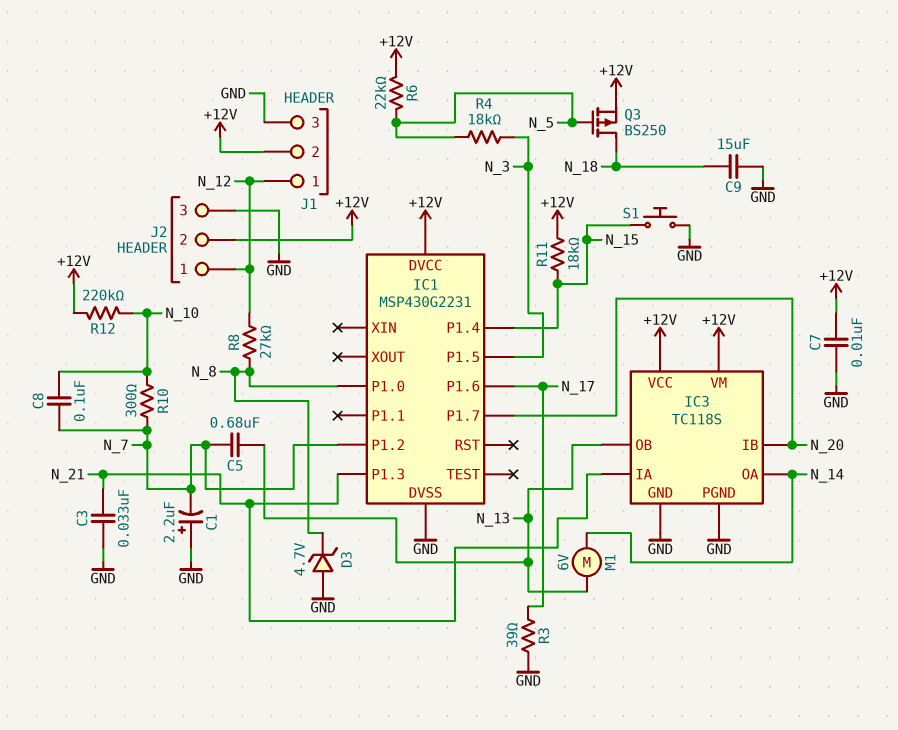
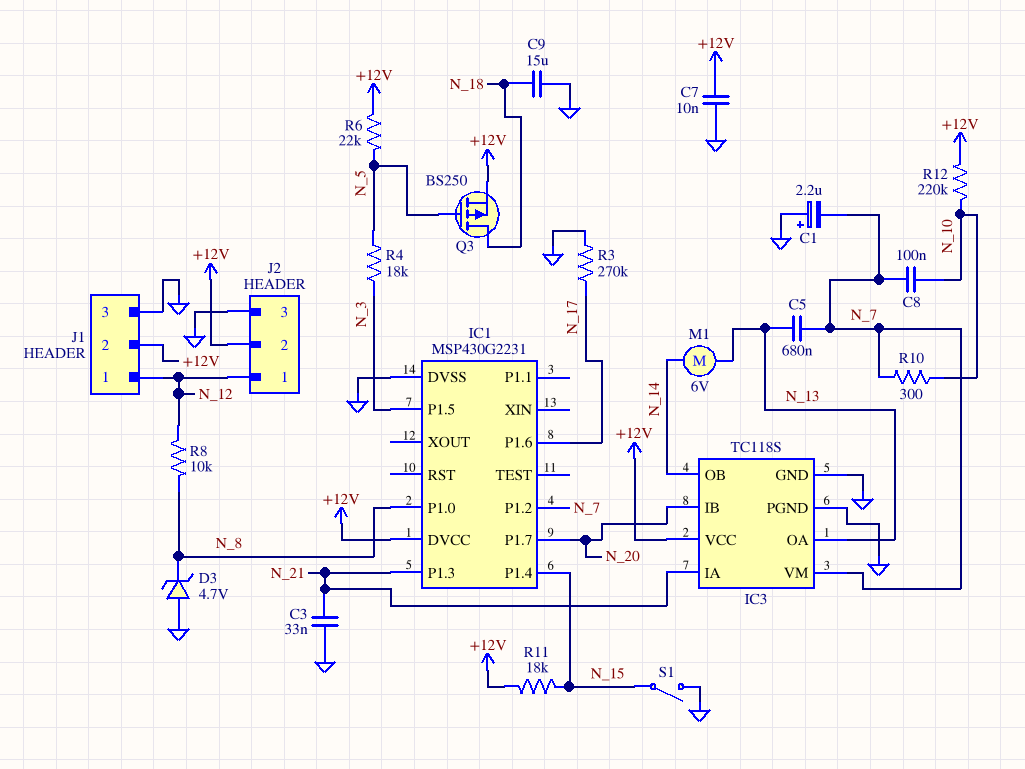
IC3 pin OA: N_14 -> N_13
IC3 pin OB: N_13 -> N_14
IC3 pin VM: +12V -> N_7
R3: 39 (GND, N_17) -> 270k (GND, N_17)
R8: 27k (N_8, N_12) -> 10k (N_8, N_12)
S1: button (GND, N_15) -> switch (GND, N_15)

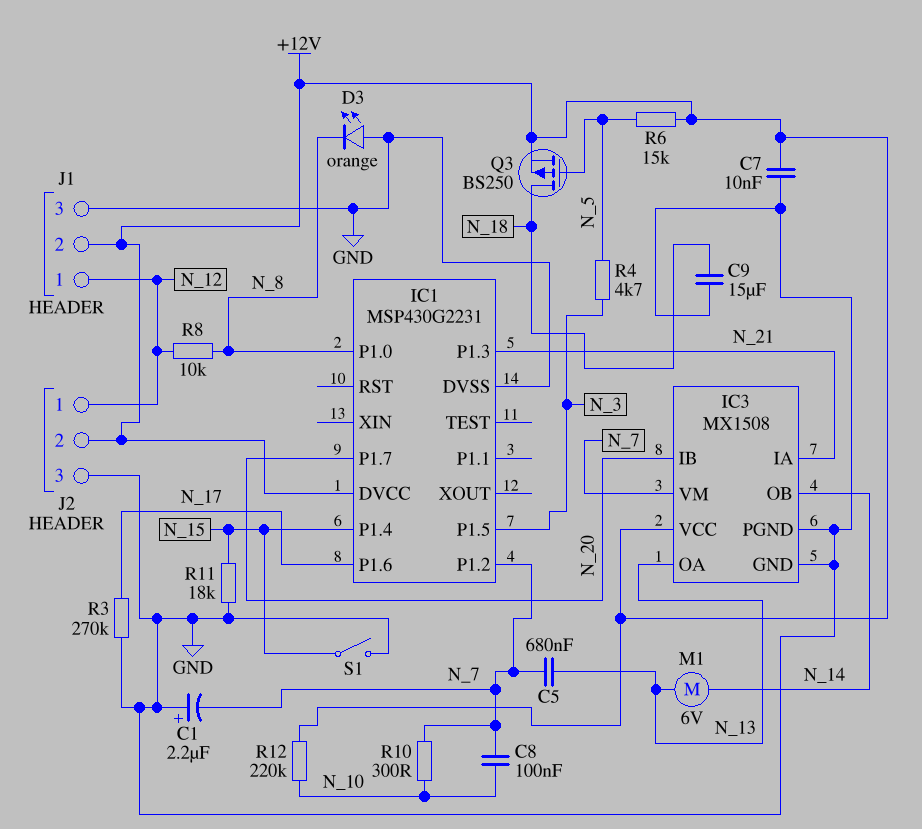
C3: 33nF (GND, N_21) -> none
D3: zener 4.7V (A GND, K N_8) -> LED orange (A GND, K N_8)
IC3: TC118S -> MX1508
R4: 18k (N_3, N_5) -> 4.7k (N_3, N_5)
R6: 22k (+12V, N_5) -> 15k (+12V, N_5)
R11: 18k (+12V, N_15) -> 18k (GND, N_15)

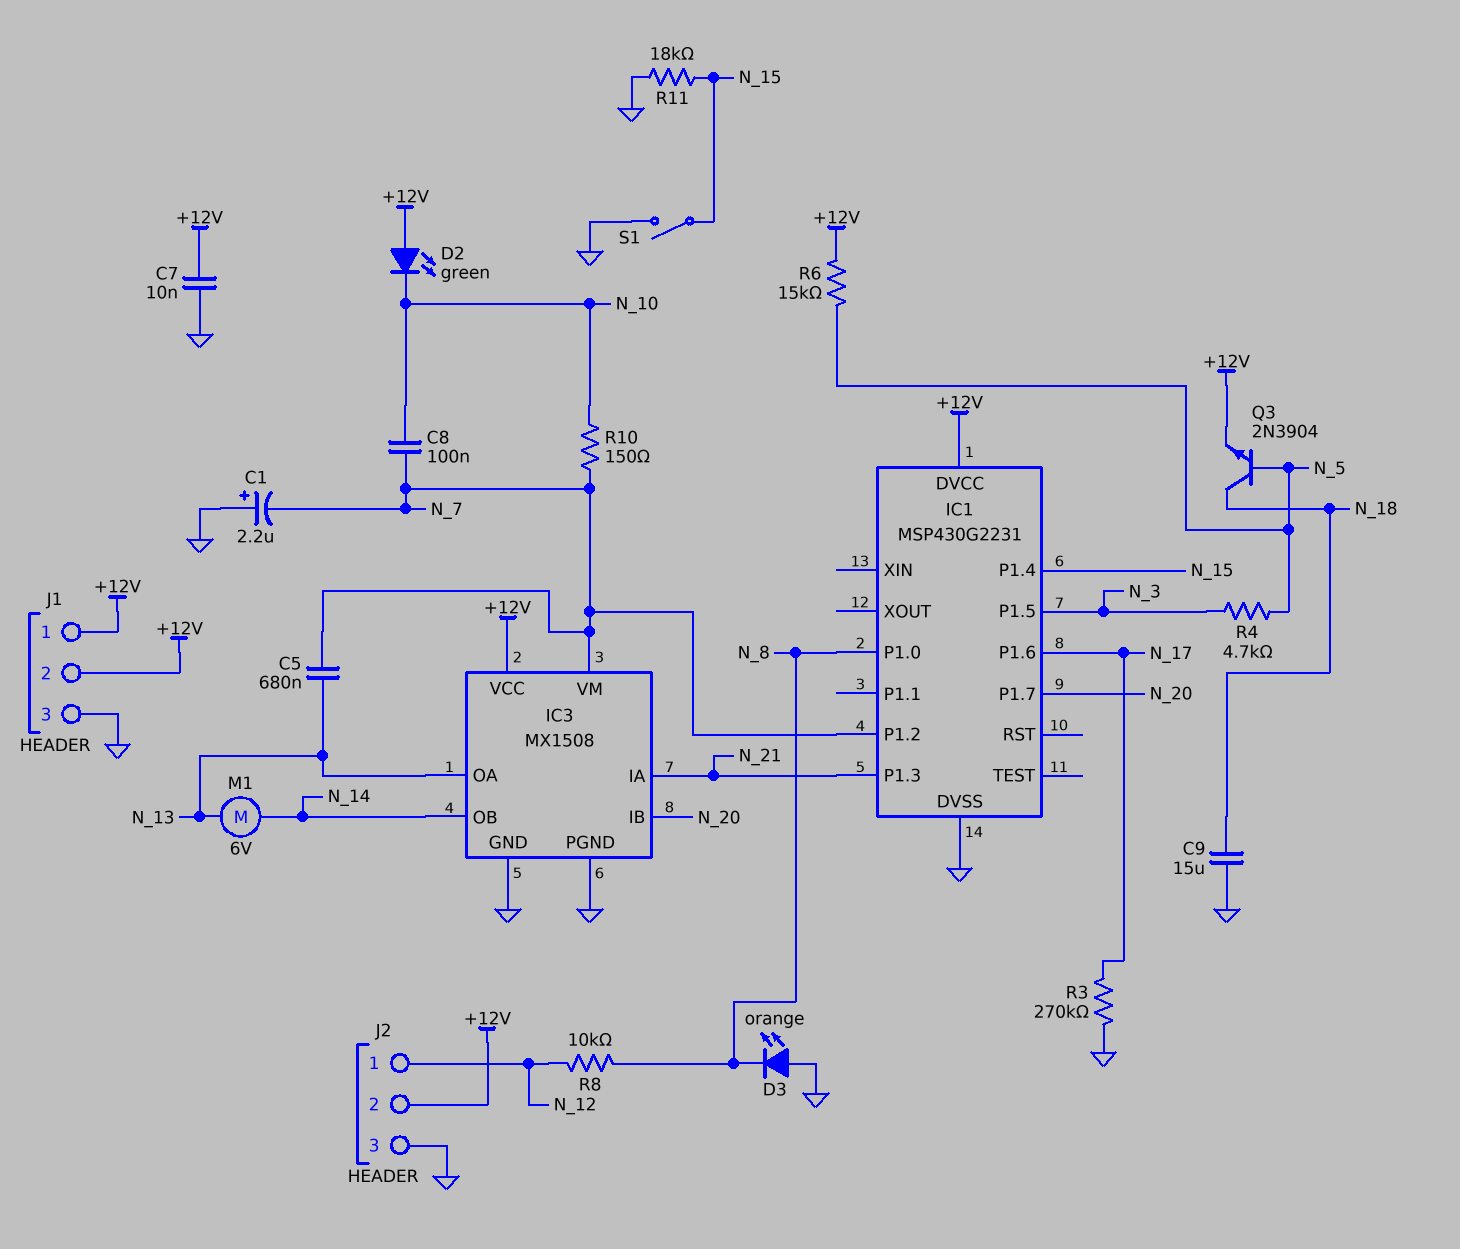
D2: none -> LED green (A +12V, K N_10)
J1 pin 1: N_12 -> +12V
Q3: PMOS BS250 (G N_5, D N_18, S +12V) -> NPN 2N3904 (B N_5, C N_18, E +12V)
R10: 300 (N_7, N_10) -> 150 (N_7, N_10)
R12: 220k (+12V, N_10) -> none

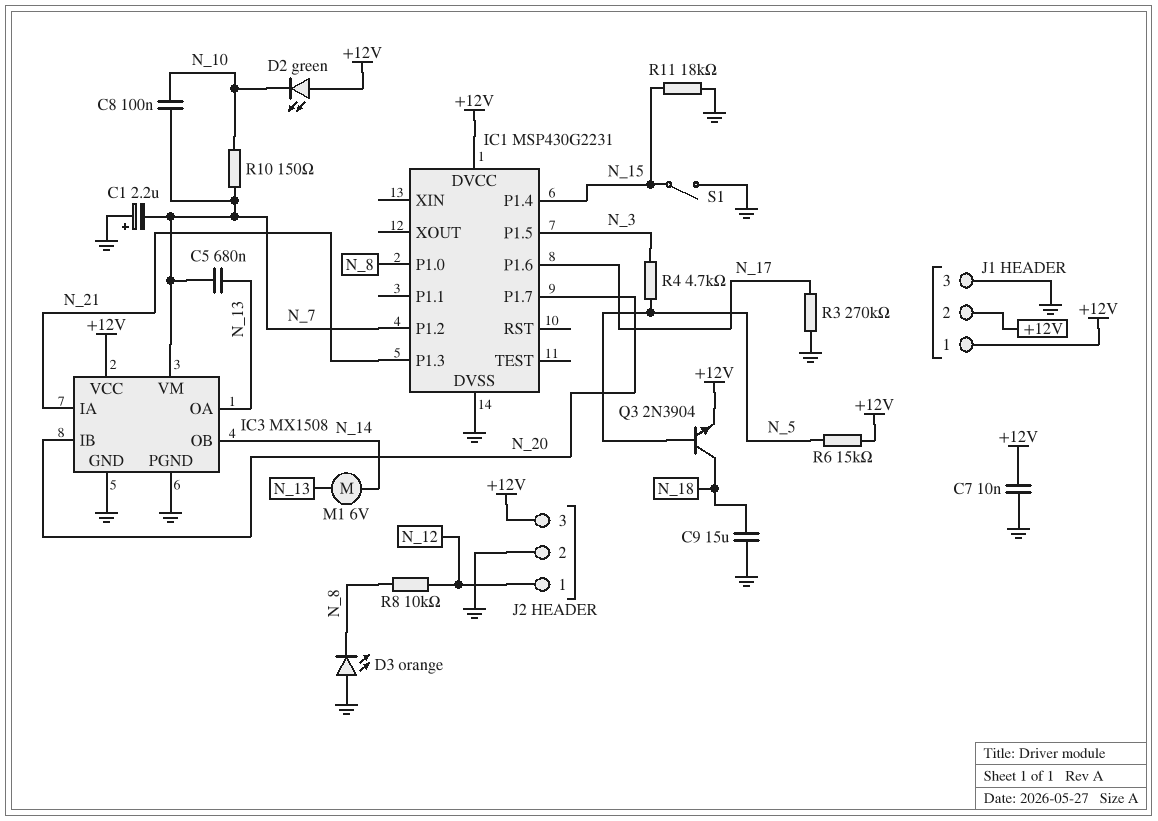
J2 pin 2: +12V -> GND
J2 pin 3: GND -> +12V

